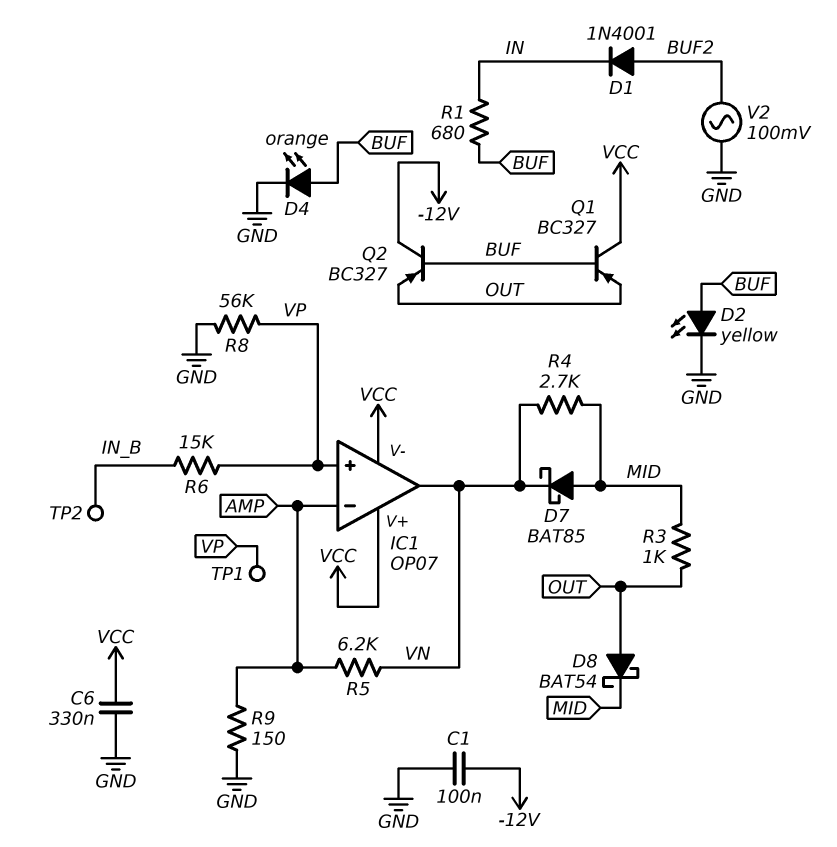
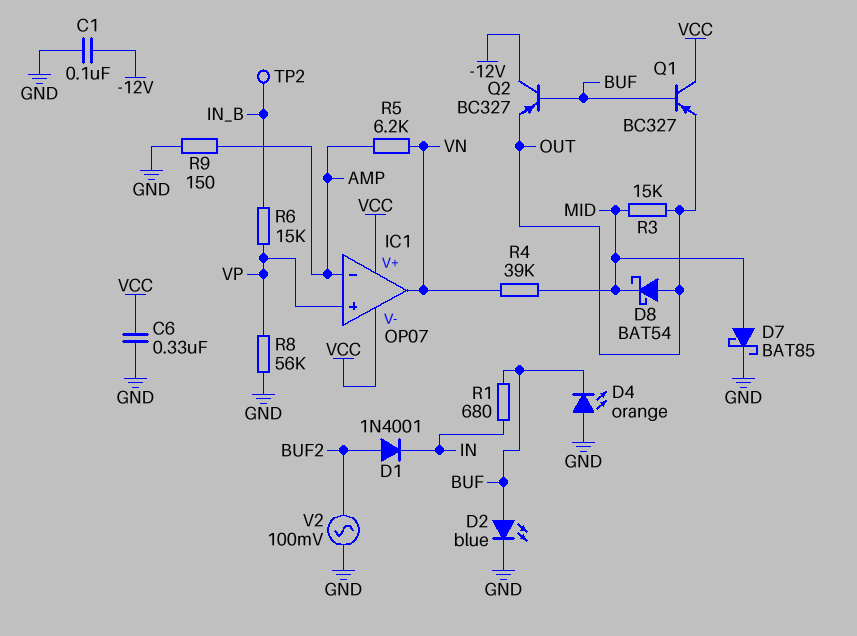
D2: LED yellow (A BUF, K GND) -> LED blue (A BUF, K GND)
D4: LED orange (A BUF, K GND) -> LED orange (A GND, K BUF)
D7: schottky BAT85 (A MID, K VN) -> schottky BAT85 (A MID, K GND)
R3: 1k (MID, OUT) -> 15k (MID, OUT)
R4: 2.7k (MID, VN) -> 39k (MID, VN)
TP1: test point (VP) -> none

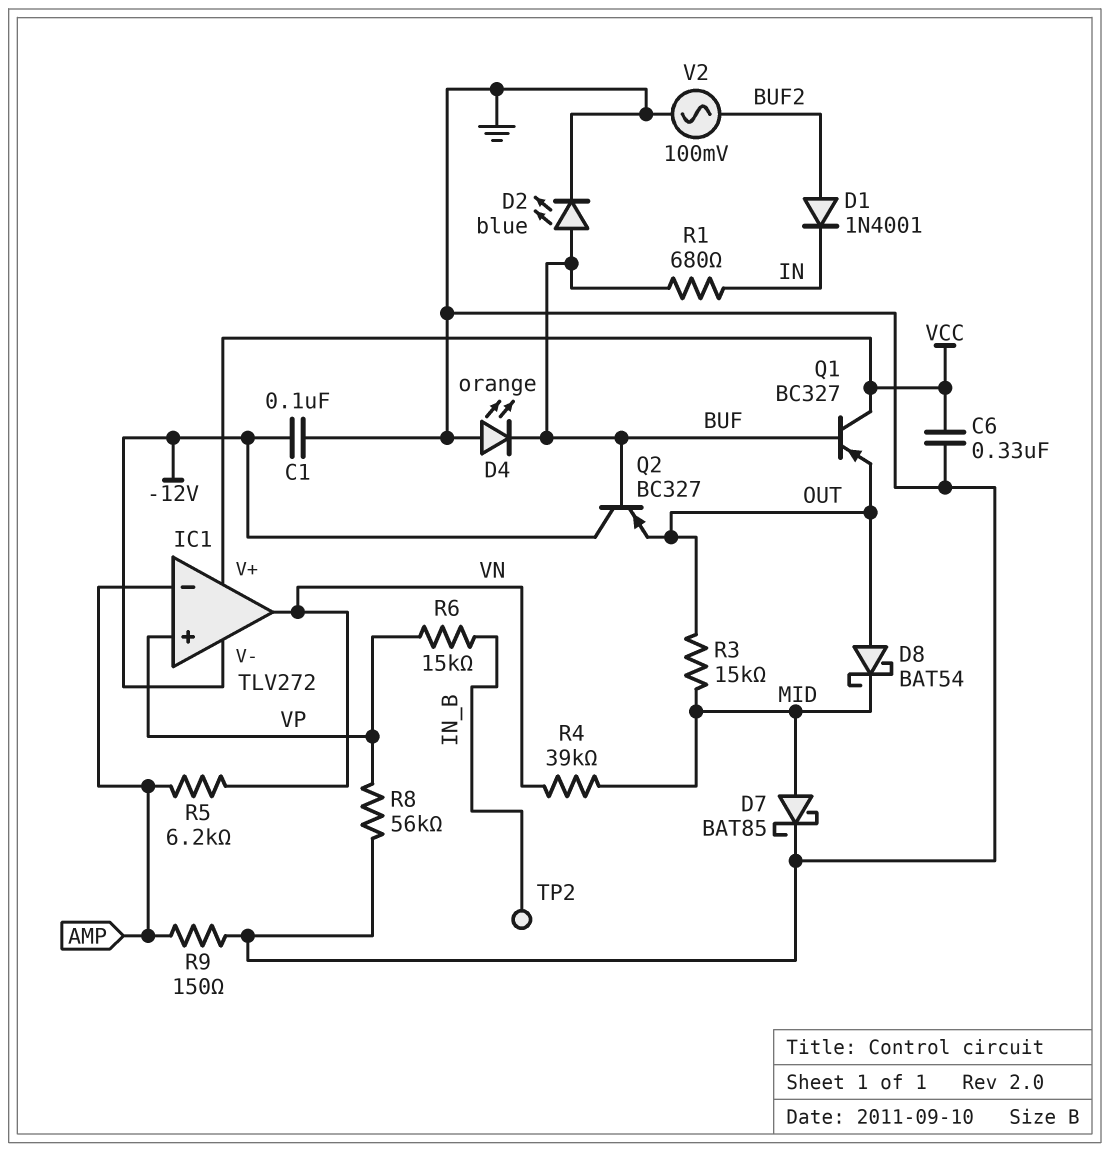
IC1: OP07 -> TLV272
IC1 pin V-: VCC -> -12V

